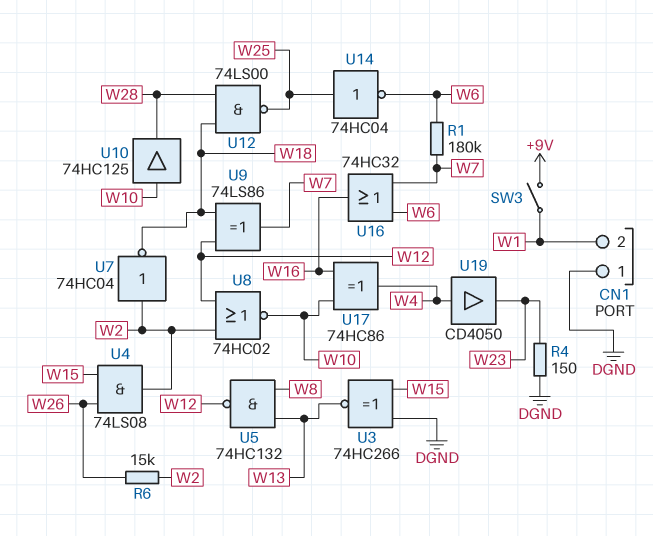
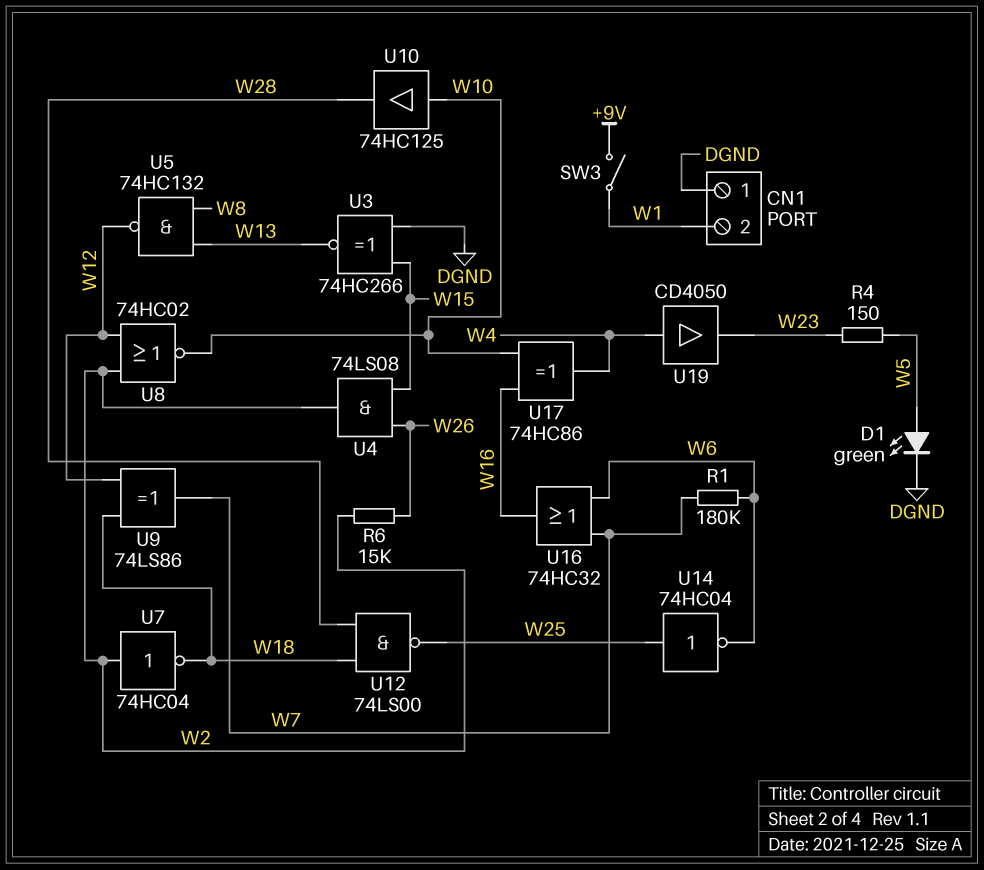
D1: none -> LED green (A W5, K DGND)
R4: 150 (DGND, W23) -> 150 (W5, W23)

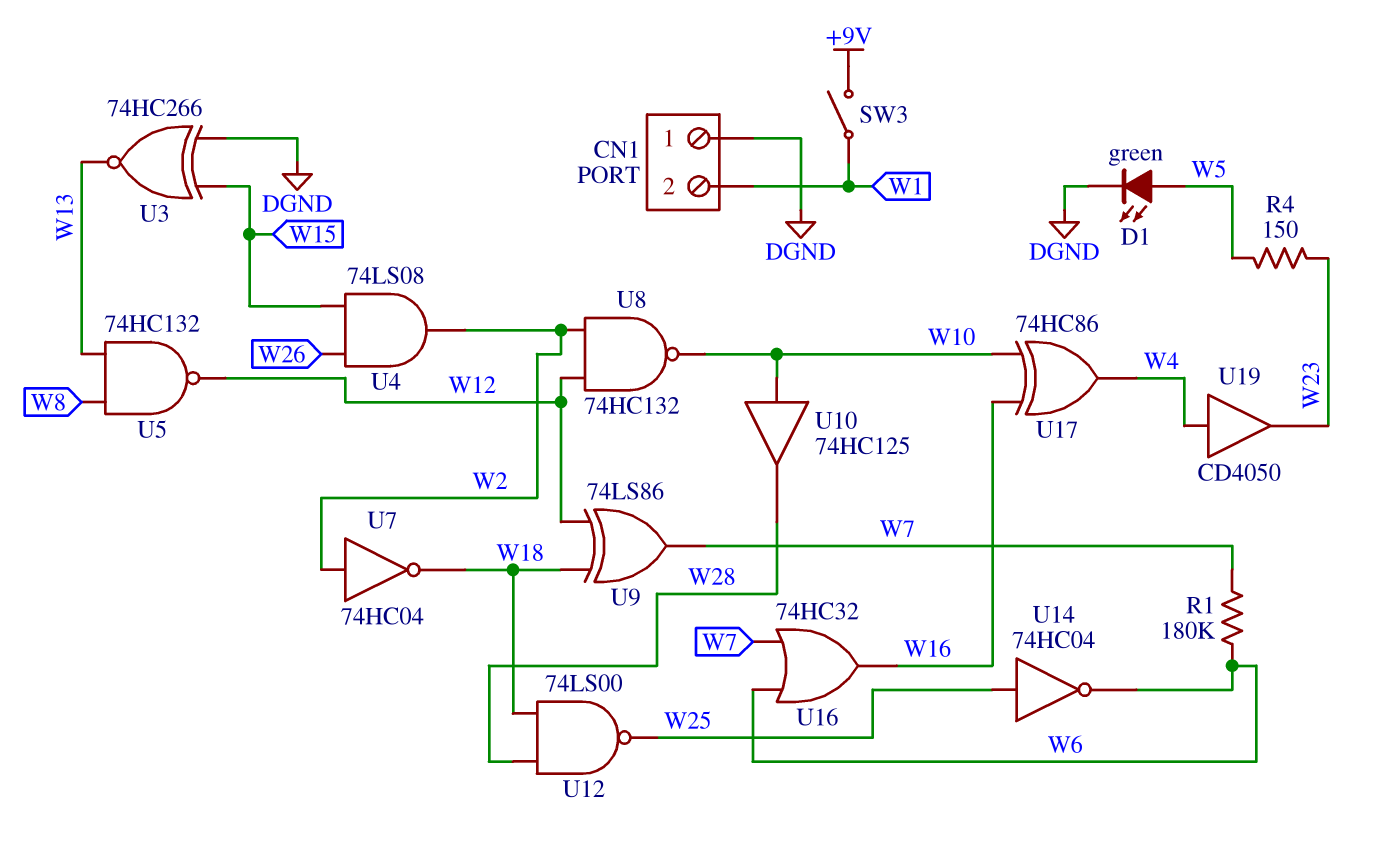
R6: 15k (W2, W26) -> none
U8: NOR 74HC02 (in W2, in W12, out W10) -> NAND 74HC132 (in W2, in W12, out W10)

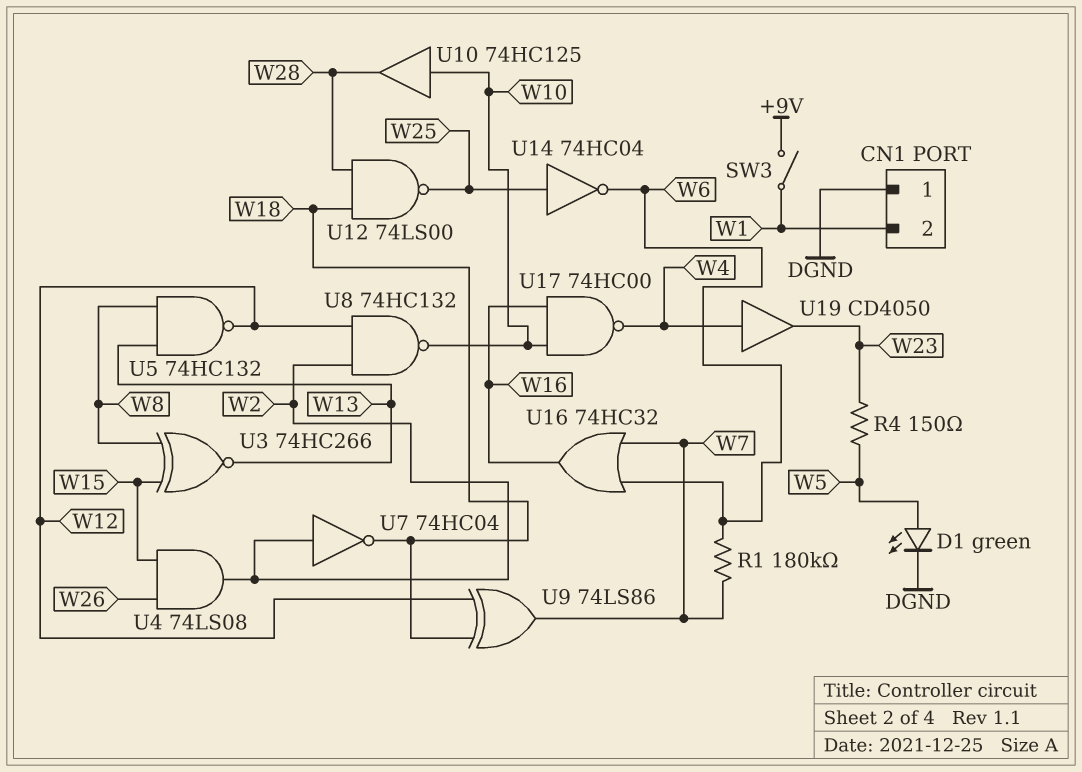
U3: XNOR 74HC266 (in DGND, in W15, out W13) -> XNOR 74HC266 (in W8, in W15, out W13)
U17: XOR 74HC86 (in W10, in W16, out W4) -> NAND 74HC00 (in W10, in W16, out W4)

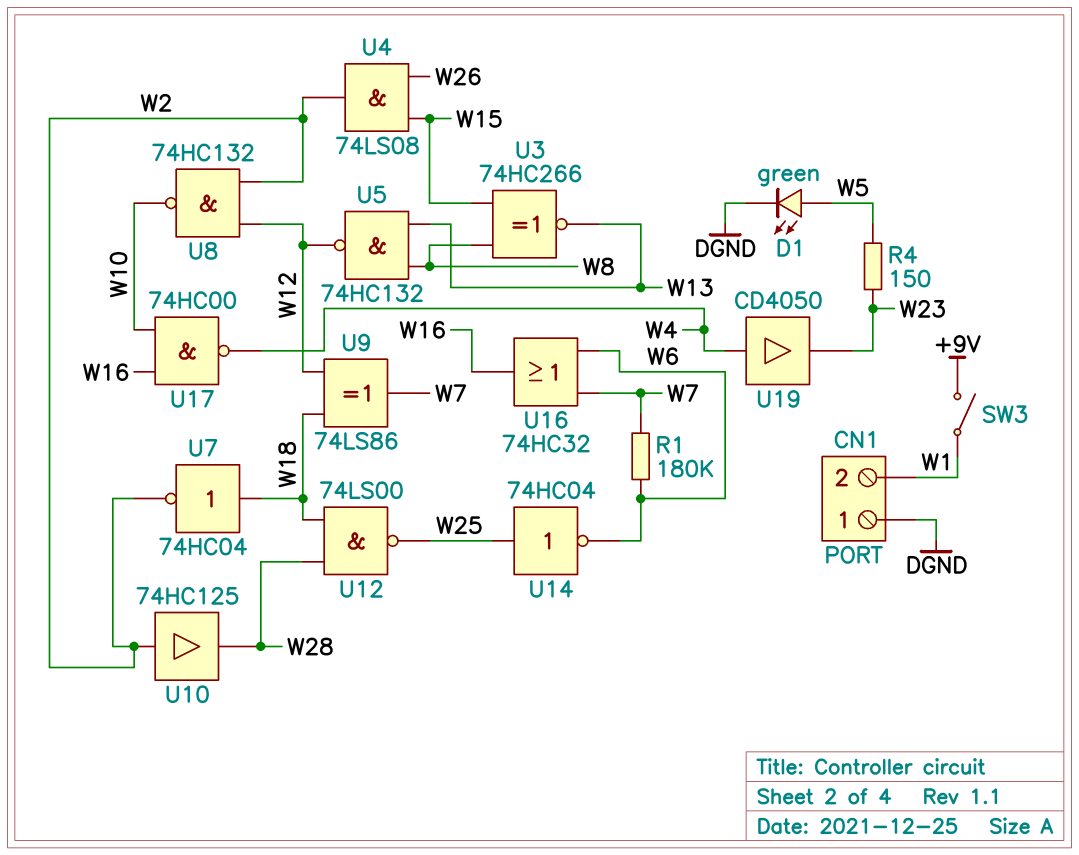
U7: NOT 74HC04 (in W2, out W18) -> NOT 74HC04 (in W18, out W2)
U10: buffer 74HC125 (in W10, out W28) -> buffer 74HC125 (in W2, out W28)

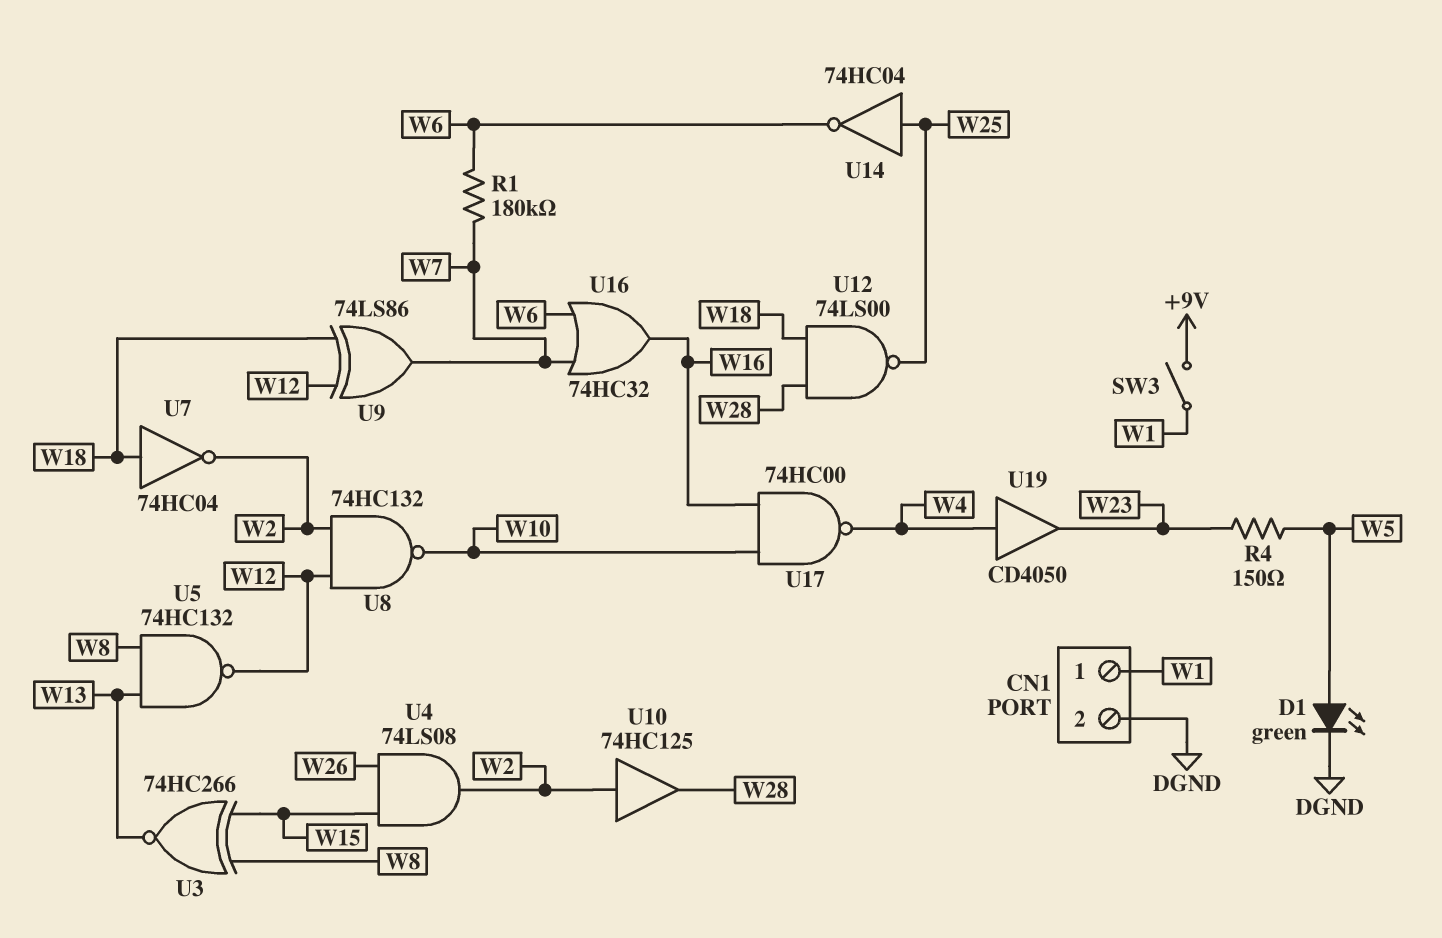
CN1 pin 1: DGND -> W1
CN1 pin 2: W1 -> DGND

